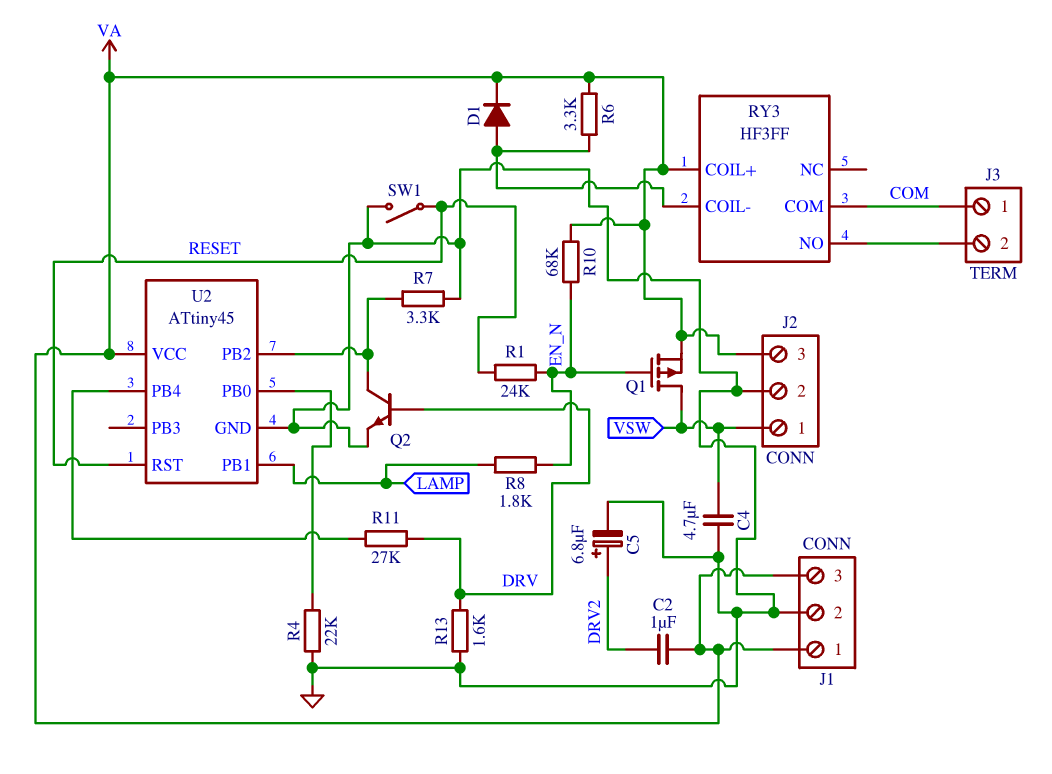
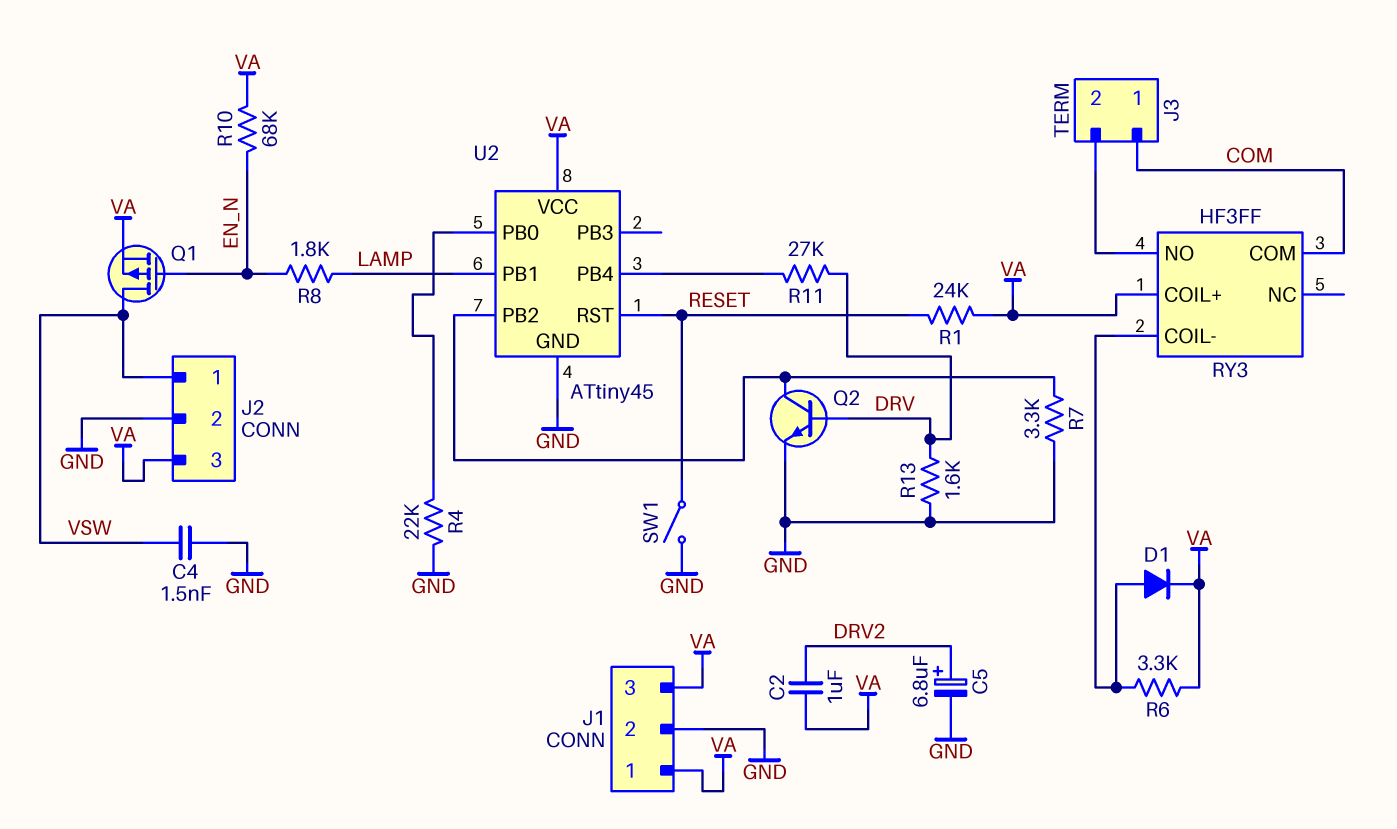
C4: 4.7uF (GND, VSW) -> 1.5nF (GND, VSW)
R1: 24k (EN_N, RESET) -> 24k (RESET, VA)

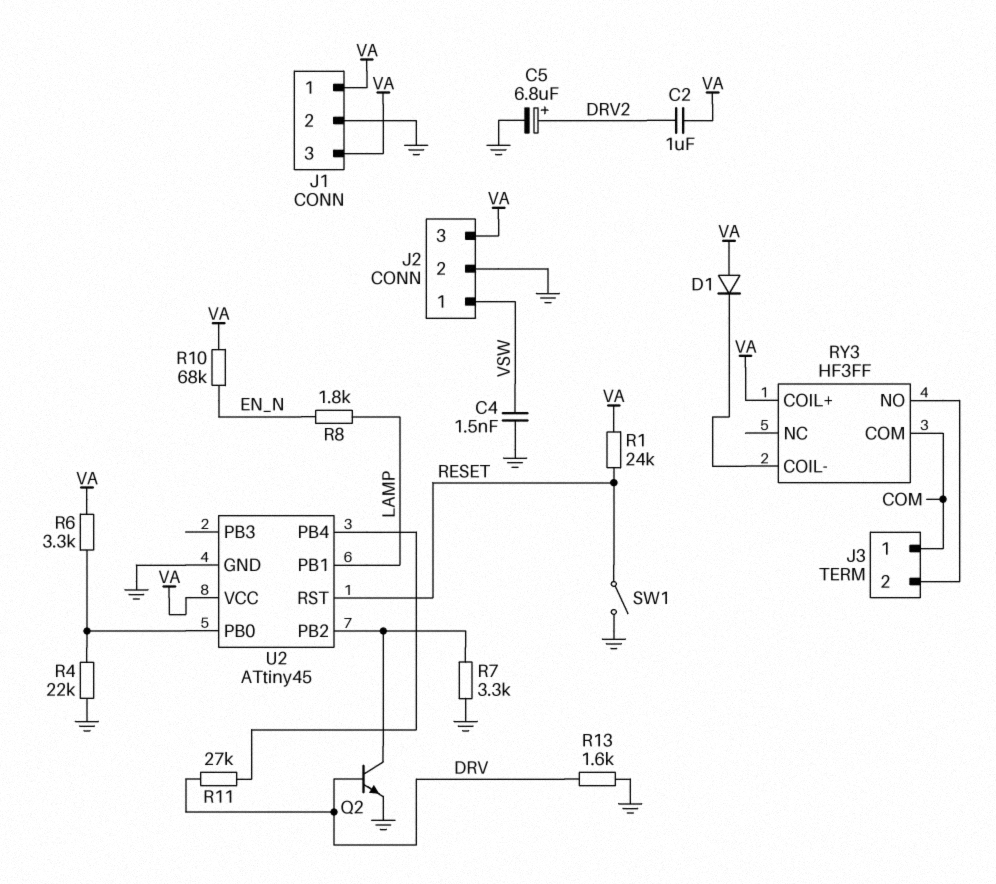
D1: diode (A RY3/COIL-, K VA) -> diode (A VA, K RY3/COIL-)
Q1: PMOS (G EN_N, D VSW, S VA) -> none
R6: 3.3k (RY3/COIL-, VA) -> 3.3k (U2/PB0, VA)

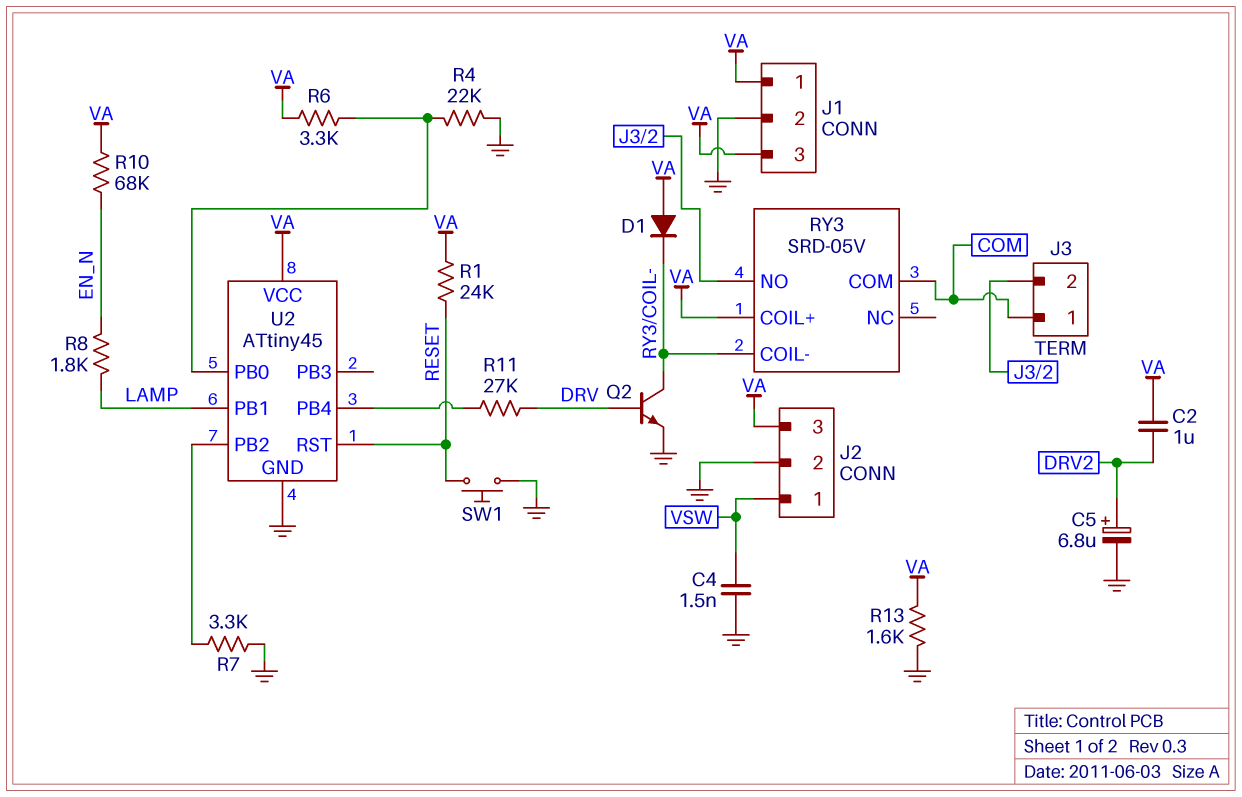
Q2: NPN (B DRV, C U2/PB2, E GND) -> NPN (B DRV, C RY3/COIL-, E GND)
R13: 1.6k (DRV, GND) -> 1.6k (GND, VA)
RY3: HF3FF -> SRD-05V
SW1: switch (GND, RESET) -> button (GND, RESET)

